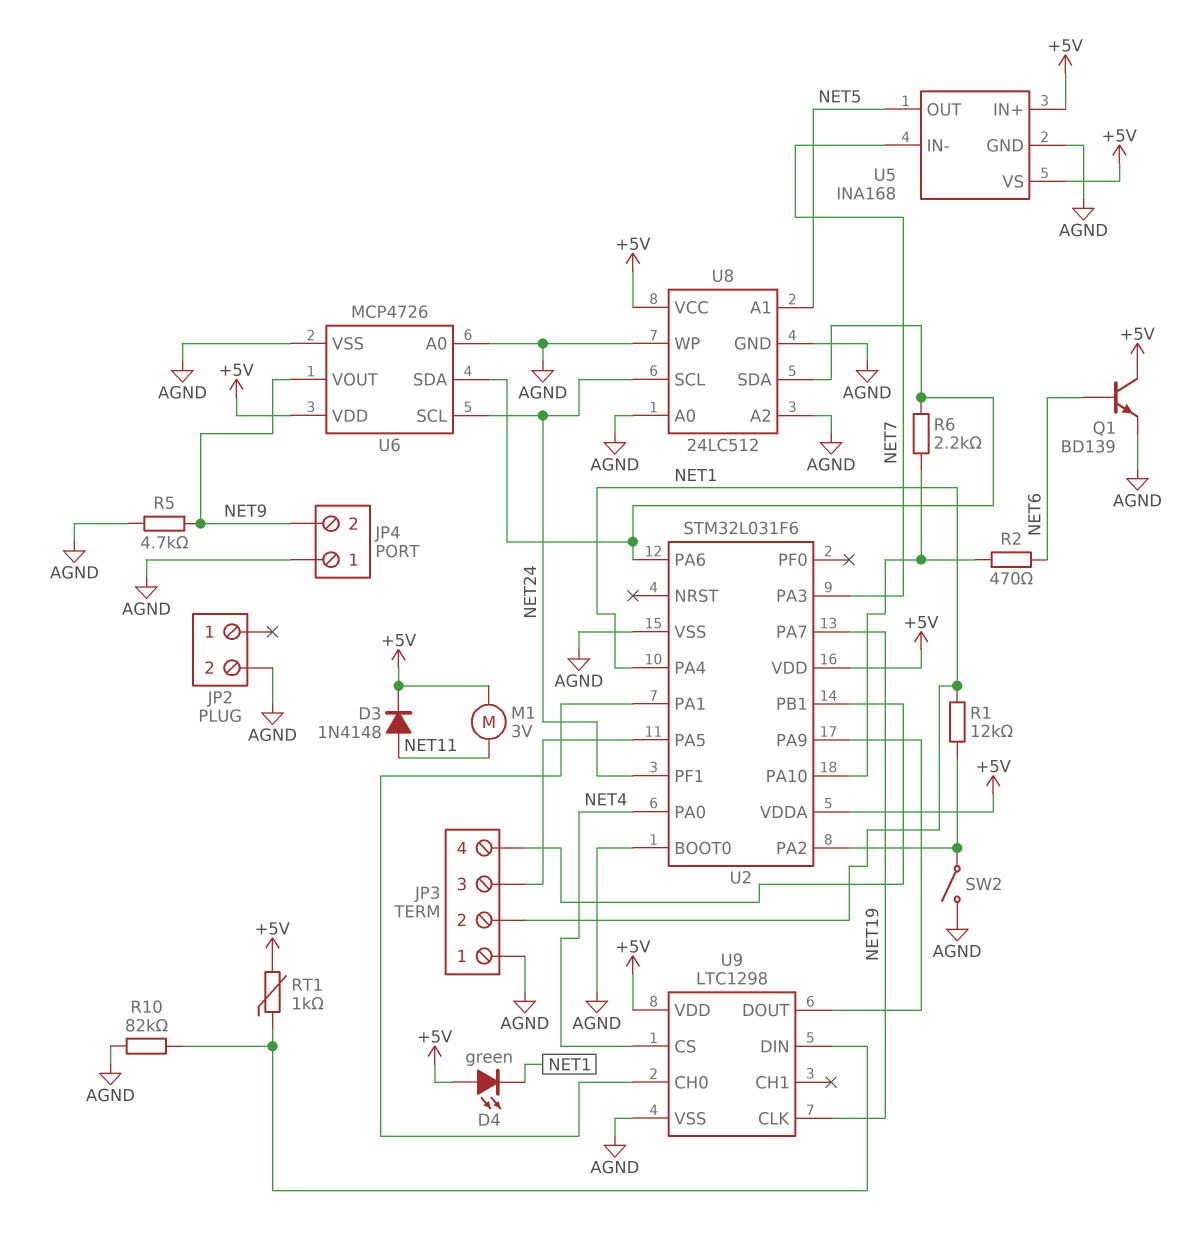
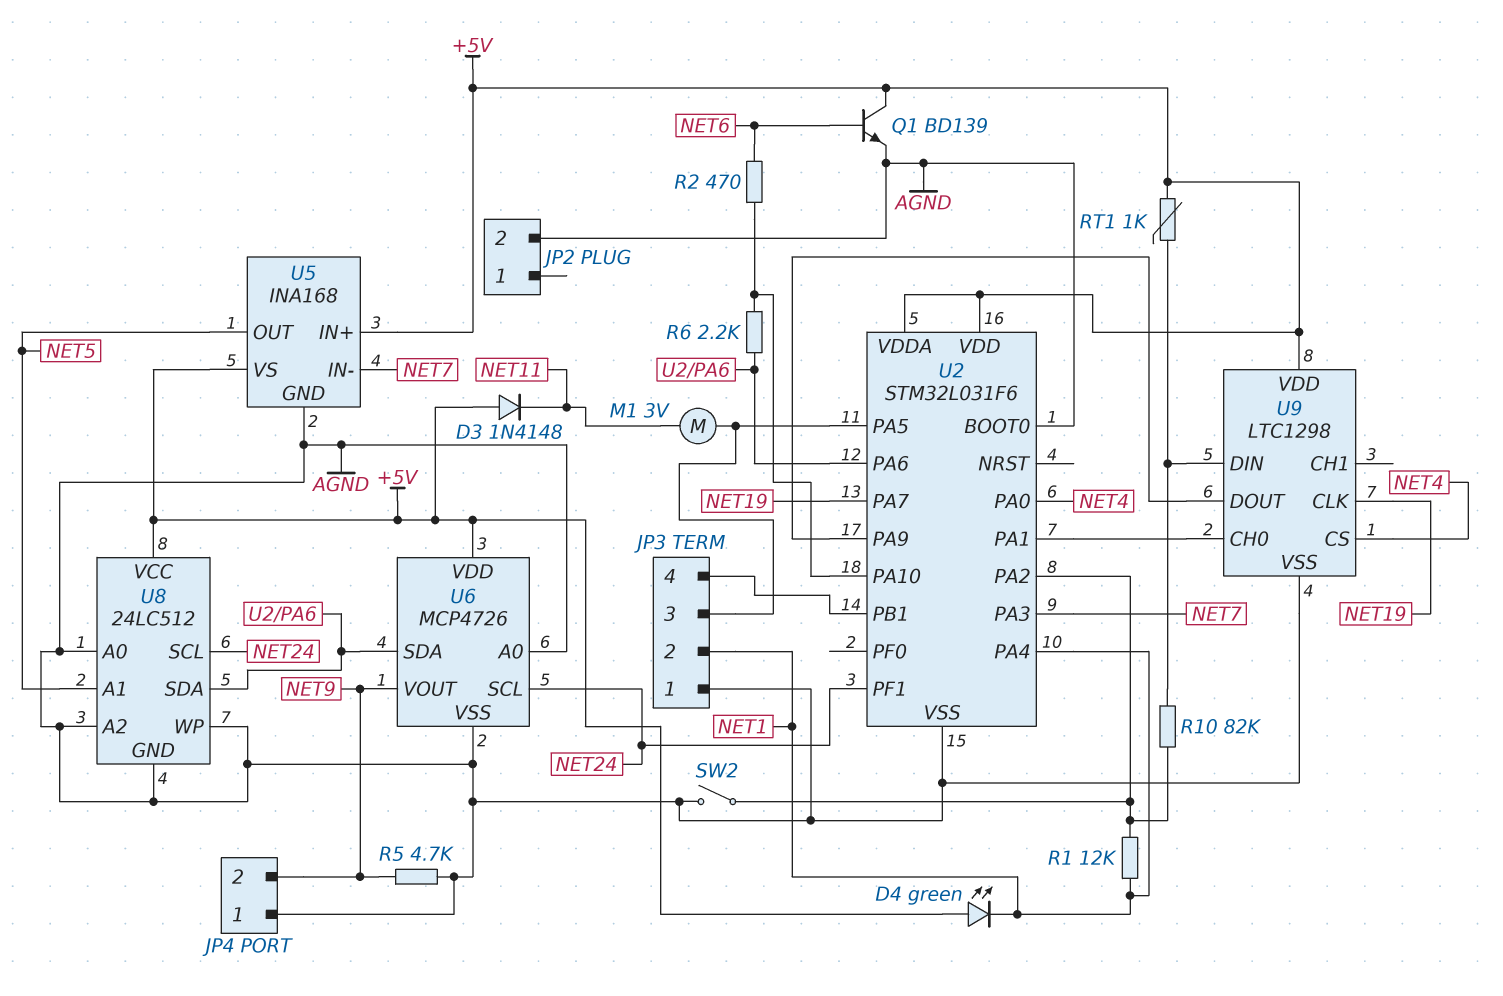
D3: diode 1N4148 (A NET11, K +5V) -> diode 1N4148 (A +5V, K NET11)
M1: motor 3V (+5V, NET11) -> motor 3V (JP3/3, NET11)
R10: 82k (AGND, U9/DIN) -> 82k (U2/PA2, U9/DIN)

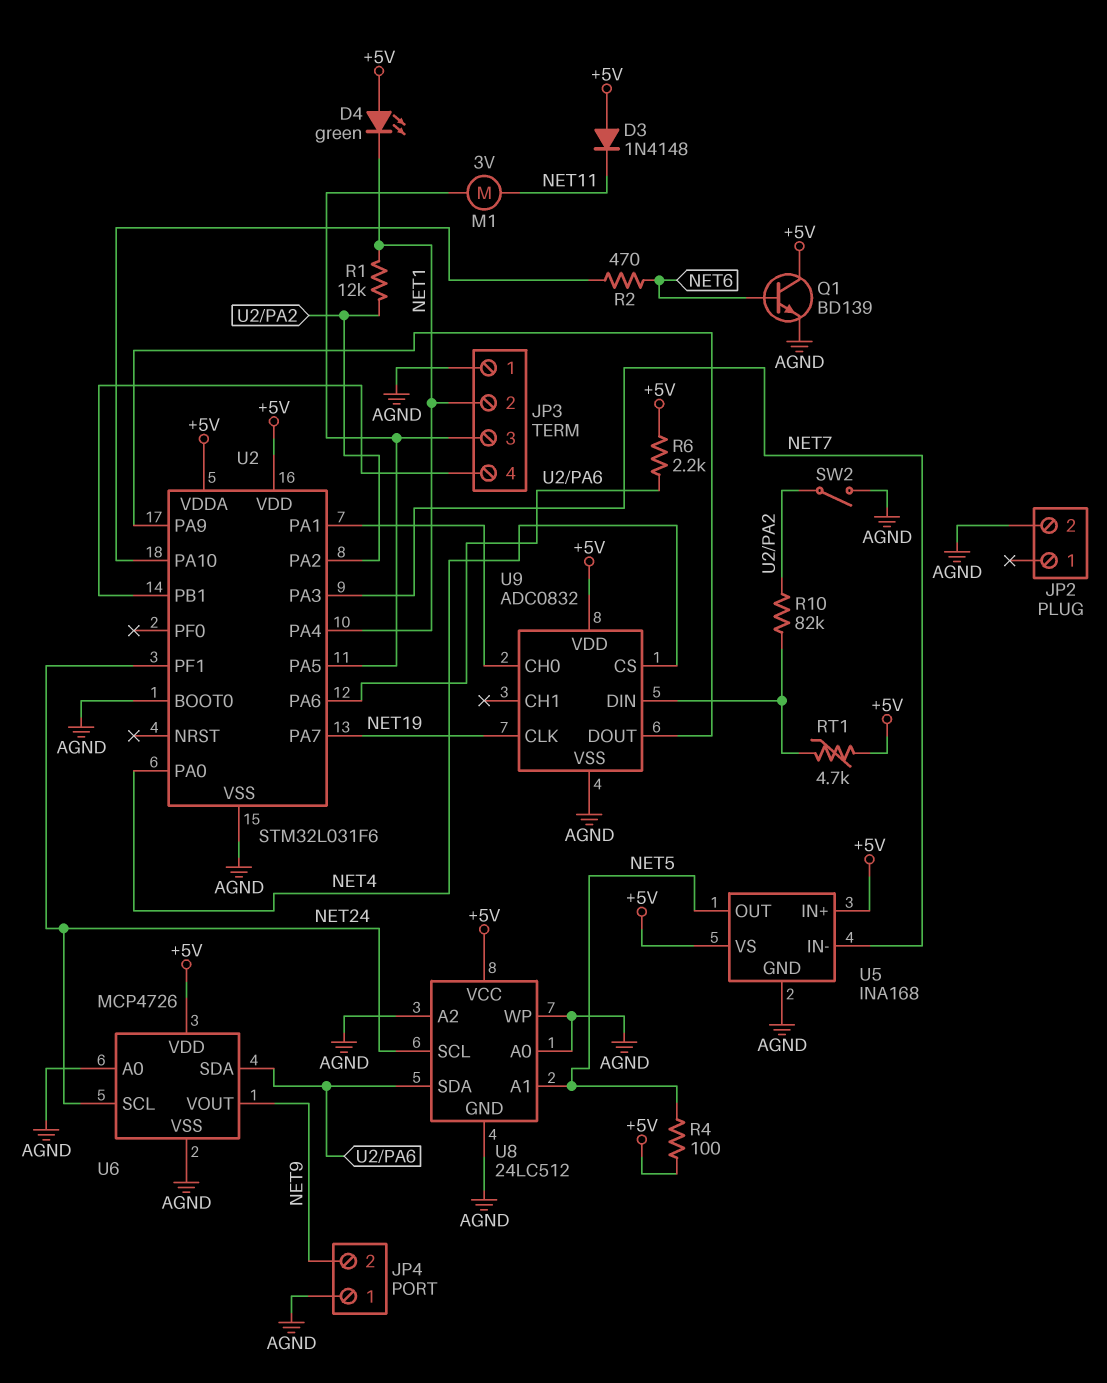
R4: none -> 100 (+5V, NET5)
R5: 4.7k (AGND, NET9) -> none
R6: 2.2k (U2/PA6, U2/PA10) -> 2.2k (+5V, U2/PA6)
RT1: 1k (+5V, U9/DIN) -> 4.7k (+5V, U9/DIN)
U9: LTC1298 -> ADC0832

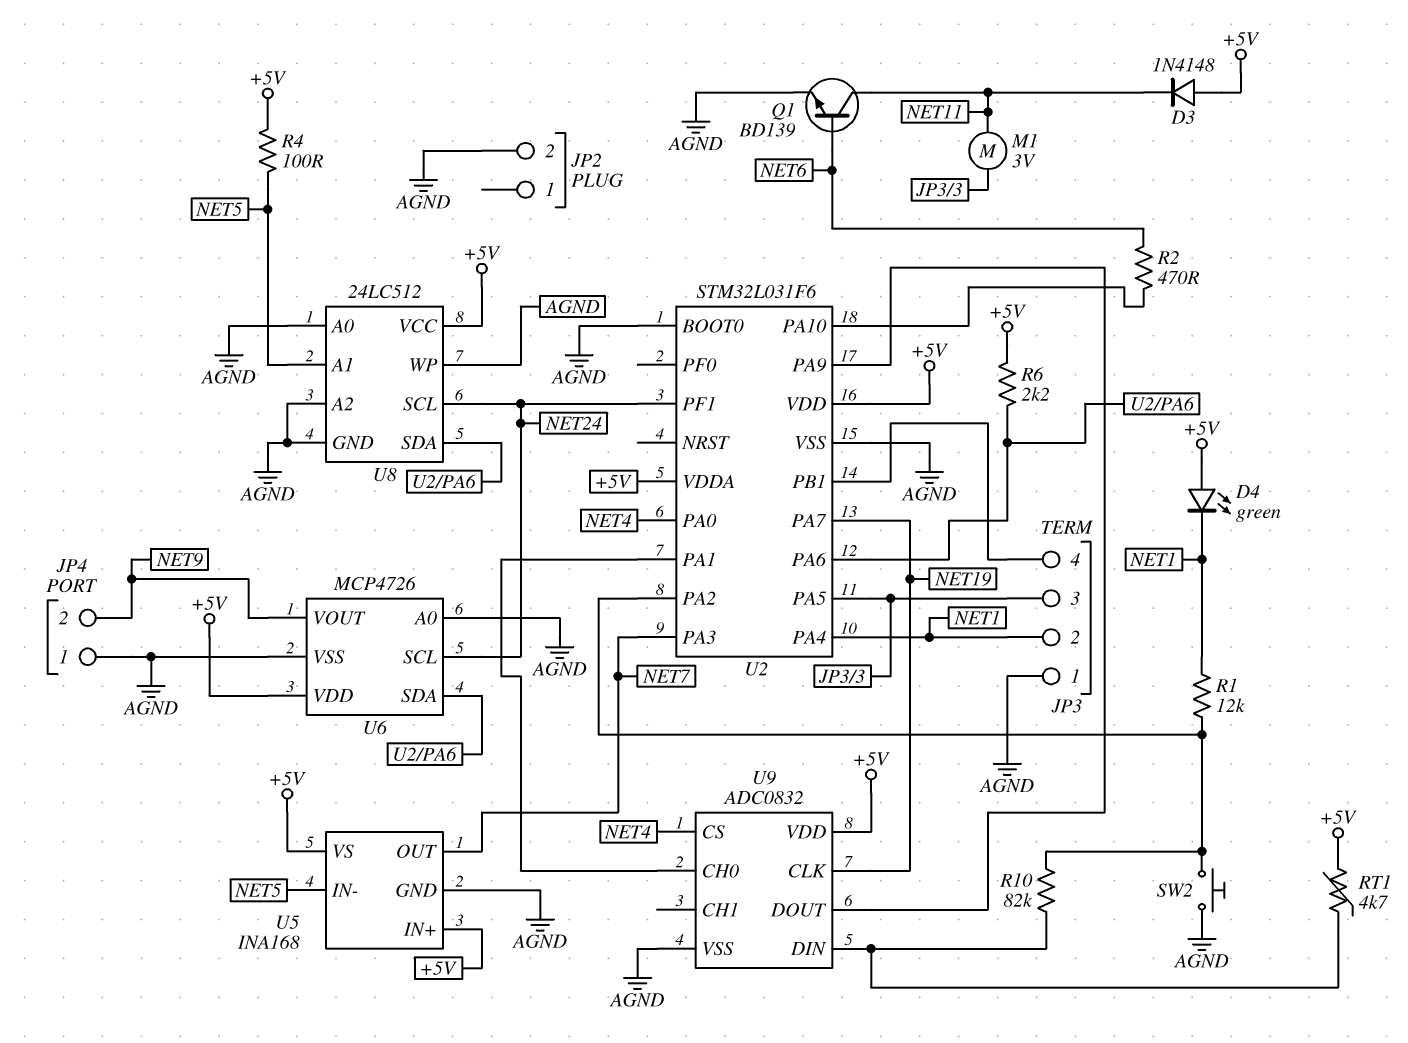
Q1: NPN BD139 (B NET6, C +5V, E AGND) -> NPN BD139 (B NET6, C NET11, E AGND)
SW2: switch (AGND, U2/PA2) -> button (AGND, U2/PA2)
U5 pin IN-: NET7 -> NET5
U5 pin OUT: NET5 -> NET7

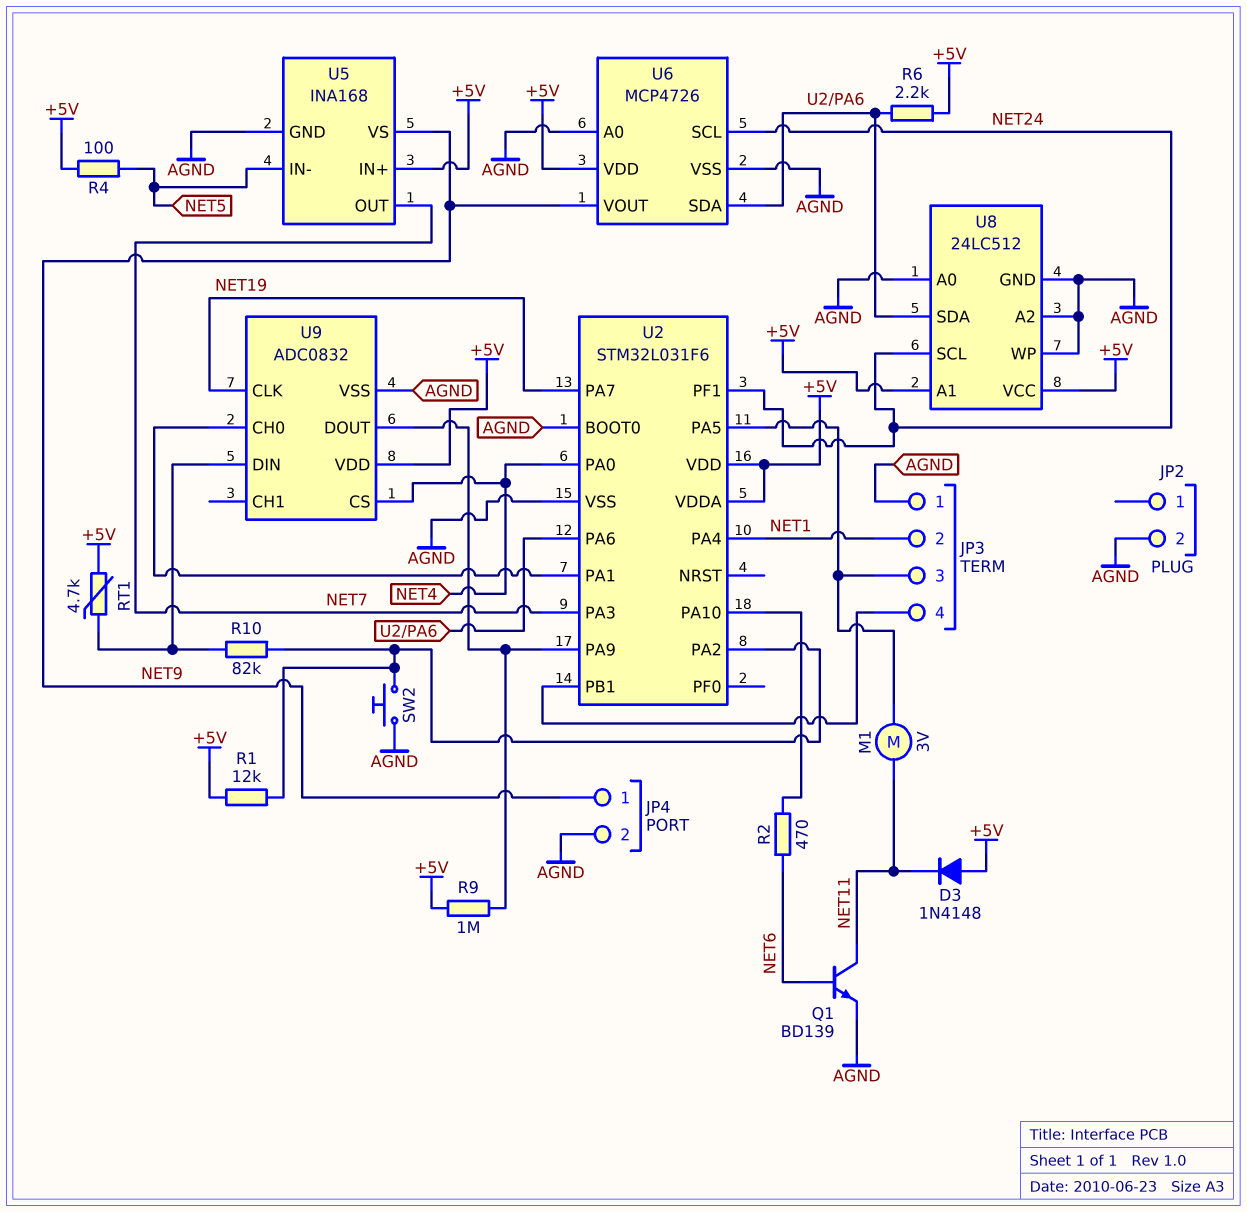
D4: LED green (A +5V, K NET1) -> none
JP4 pin 1: AGND -> NET9
JP4 pin 2: NET9 -> AGND
R1: 12k (NET1, U2/PA2) -> 12k (+5V, U2/PA2)
R9: none -> 1M (+5V, U2/PA9)
U5 pin VS: +5V -> NET9
U8 pin A1: NET5 -> +5V

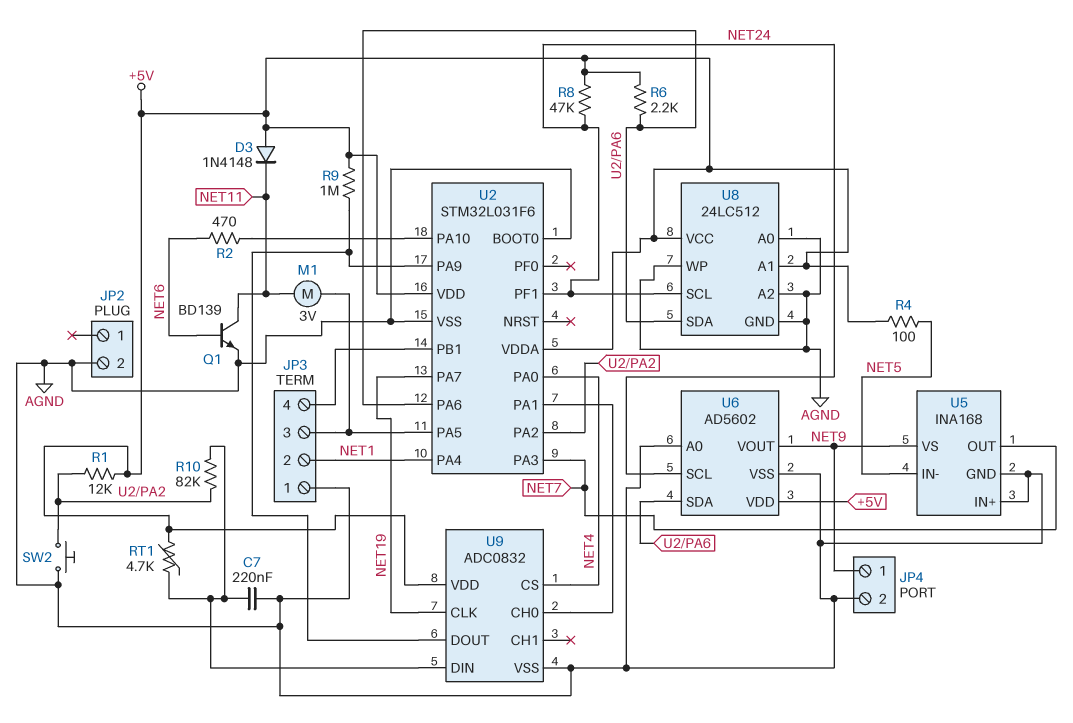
C7: none -> 220nF (AGND, U9/DIN)
R8: none -> 47k (+5V, NET24)
U5 pin IN+: +5V -> AGND
U6: MCP4726 -> AD5602

